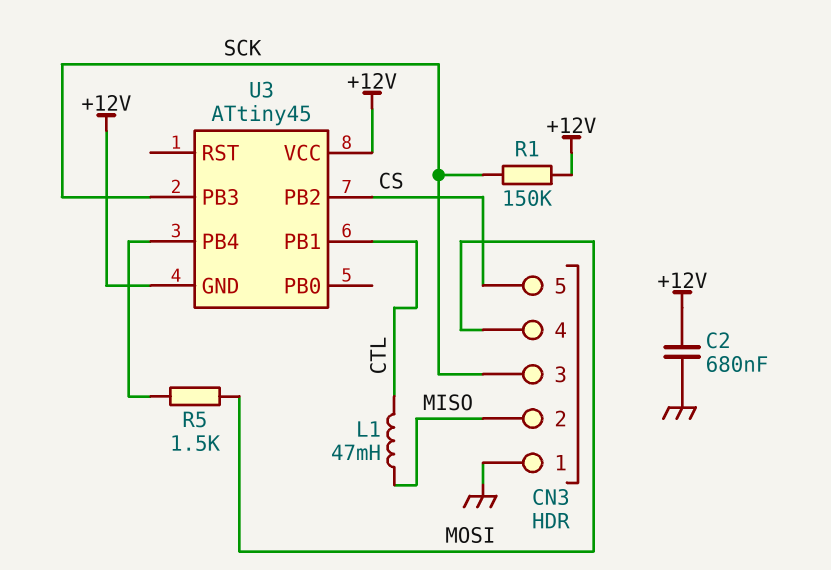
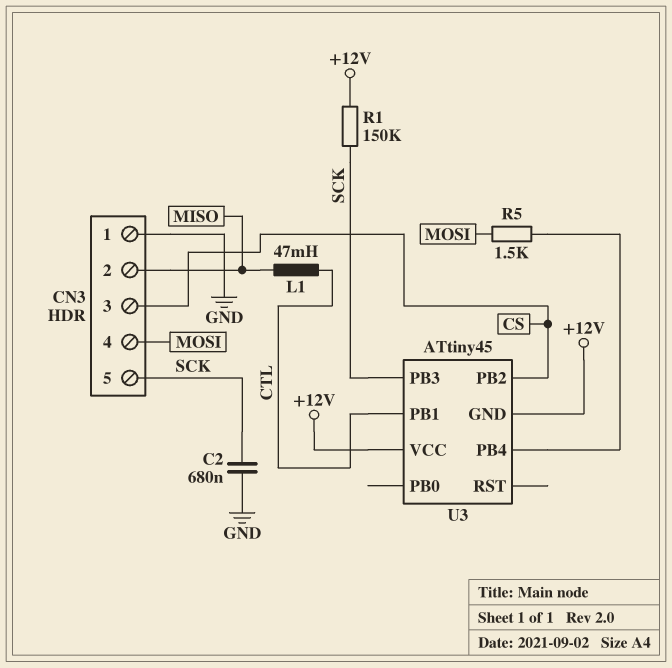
C2: 680nF (+12V, GND) -> 680nF (GND, SCK)
CN3 pin 3: SCK -> CS
CN3 pin 5: CS -> SCK

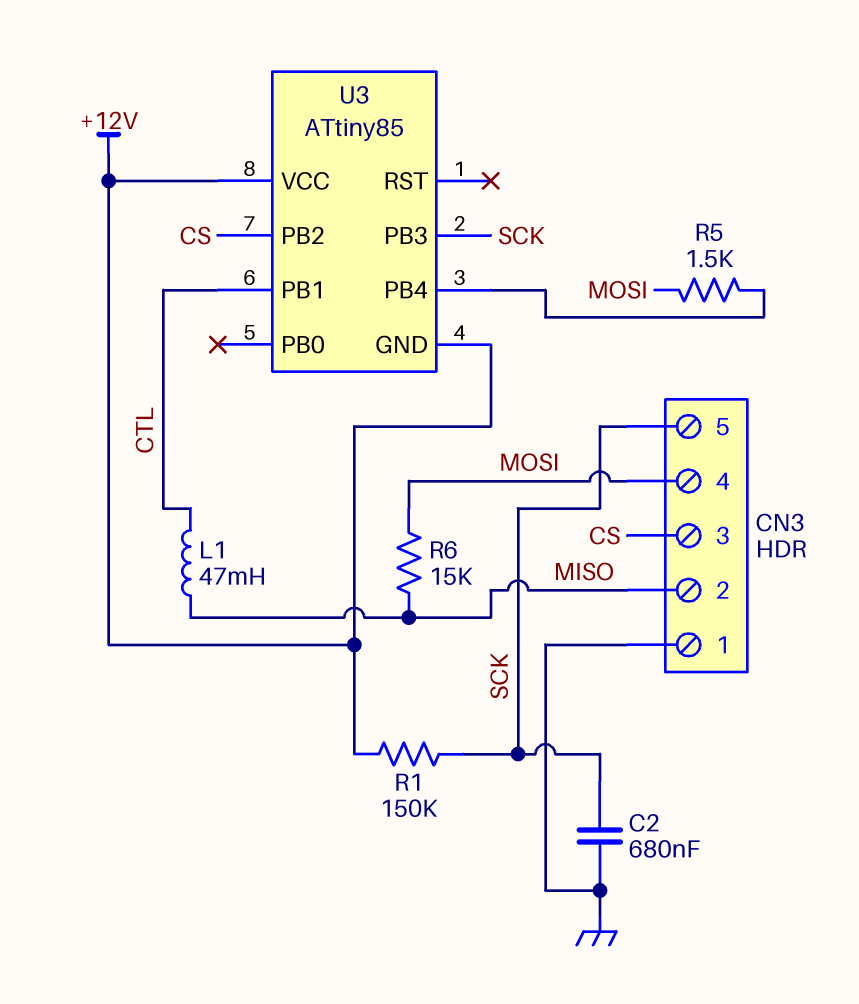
R6: none -> 15k (MISO, MOSI)
U3: ATtiny45 -> ATtiny85

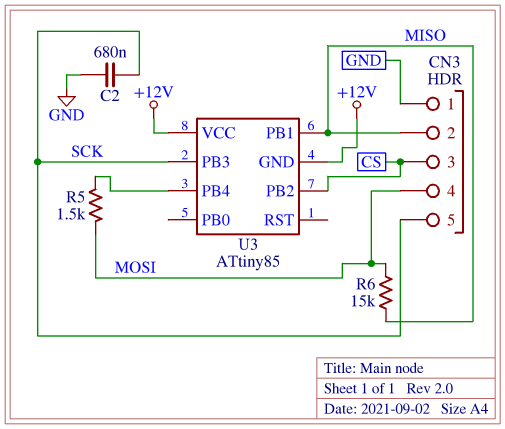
L1: 47mH (CTL, MISO) -> none
R1: 150k (+12V, SCK) -> none
U3 pin PB1: CTL -> MISO

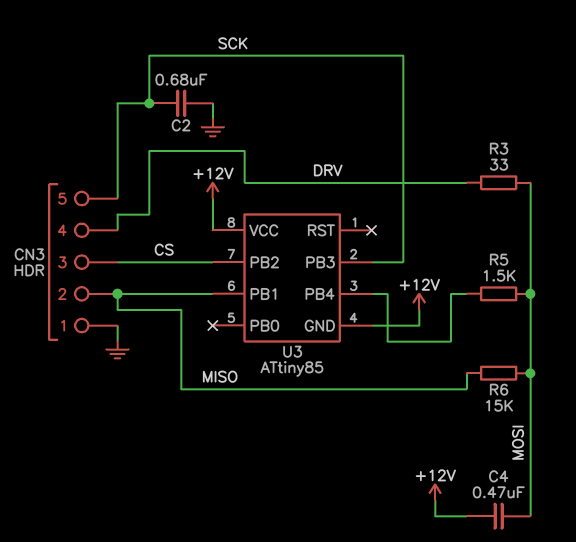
C4: none -> 470nF (+12V, MOSI)
CN3 pin 4: MOSI -> DRV
R3: none -> 33 (DRV, MOSI)

